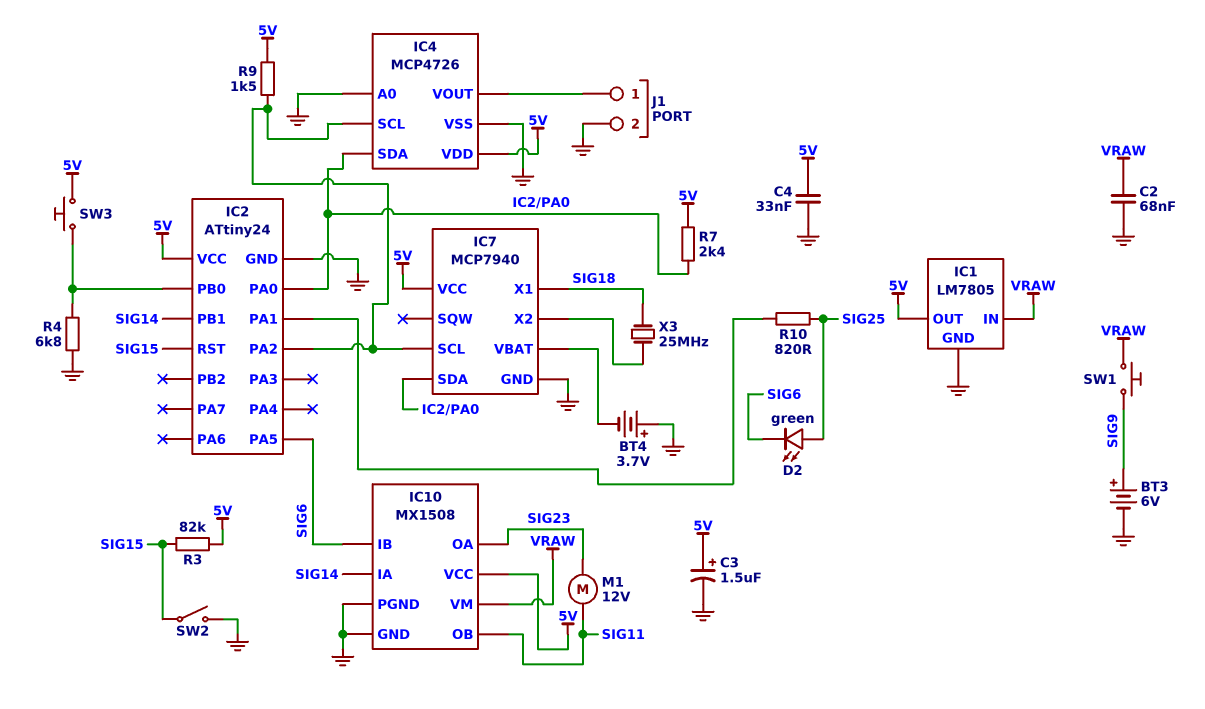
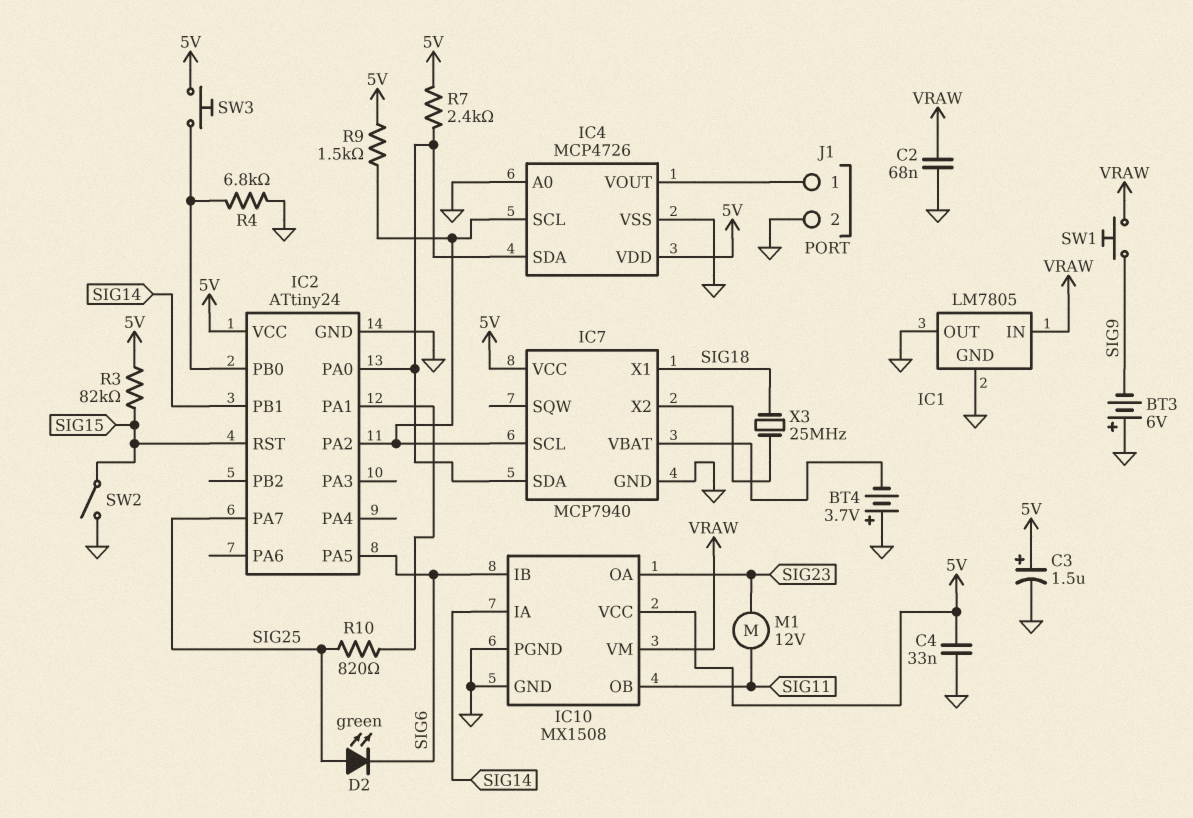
BT3: 6V (plus SIG9, minus GND) -> 6V (plus GND, minus SIG9)
IC1 pin OUT: 5V -> GND
IC2 pin PA7: none -> SIG25

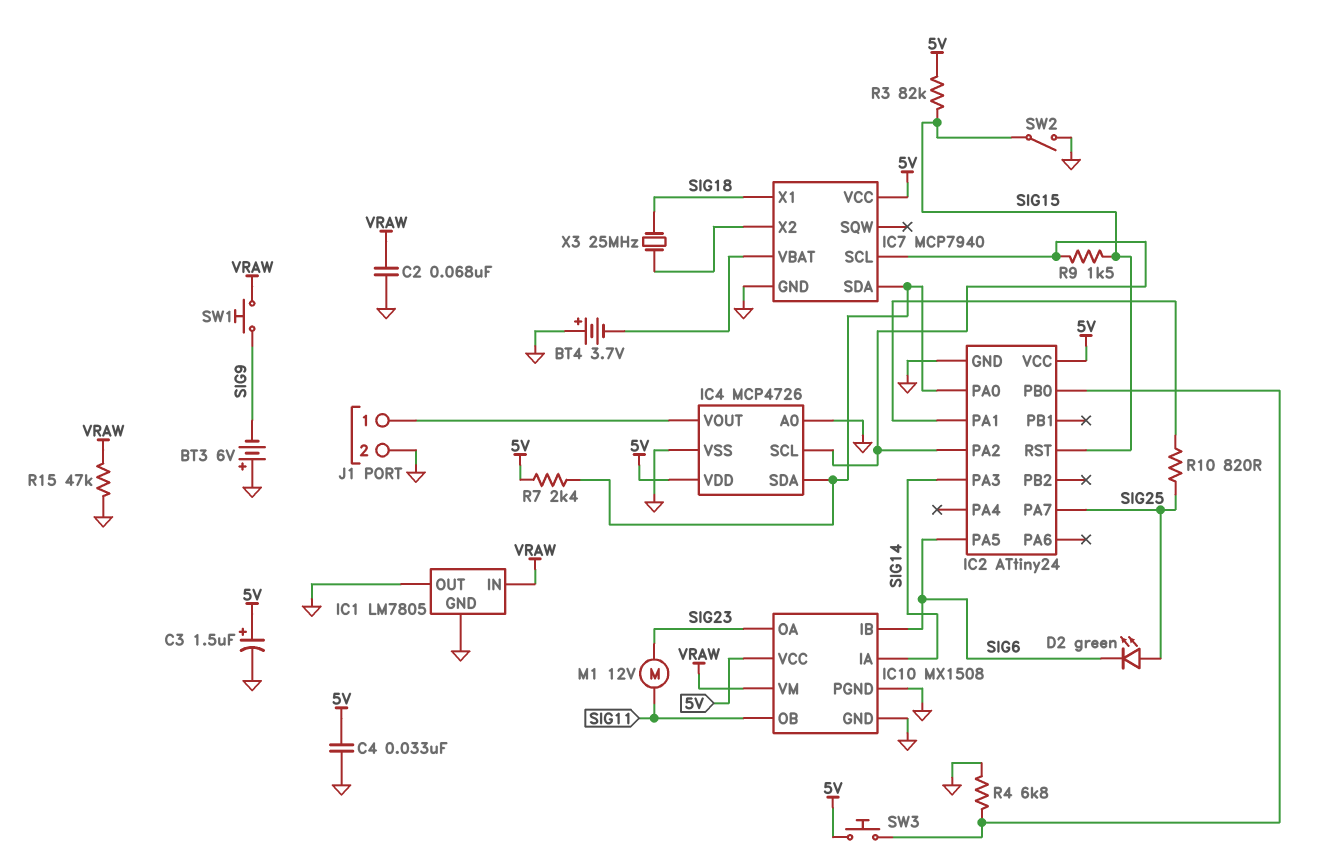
IC2 pin PA3: none -> SIG14
IC2 pin PB1: SIG14 -> none
R9: 1.5k (5V, IC2/PA2) -> 1.5k (IC2/PA2, SIG15)
R15: none -> 47k (GND, VRAW)

